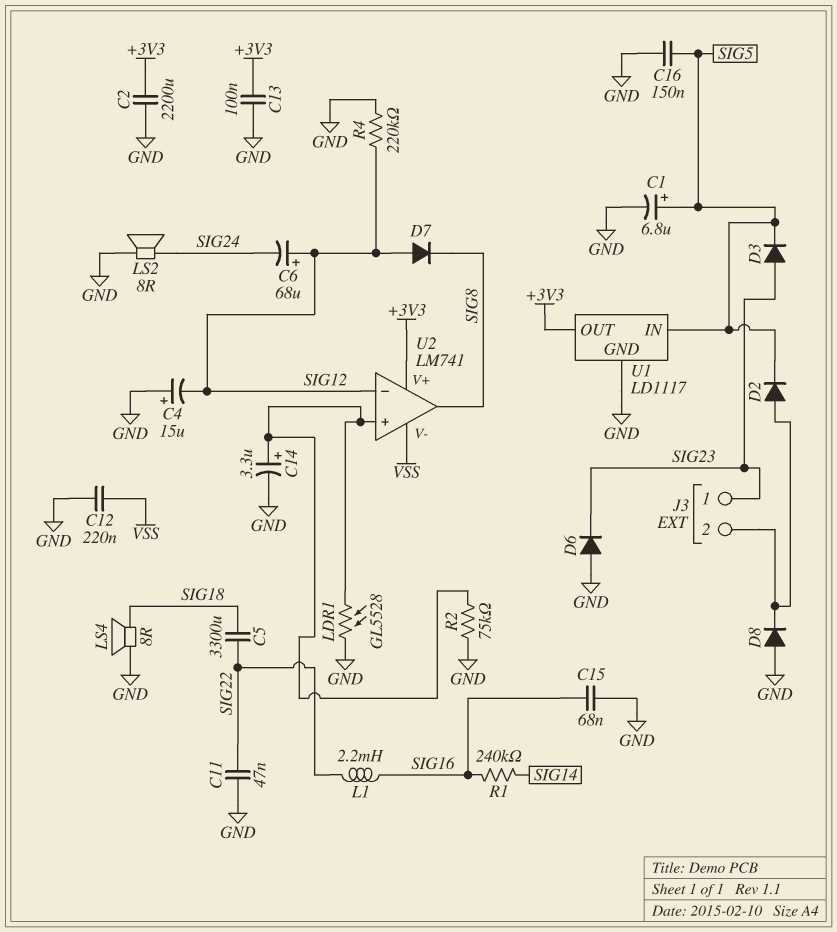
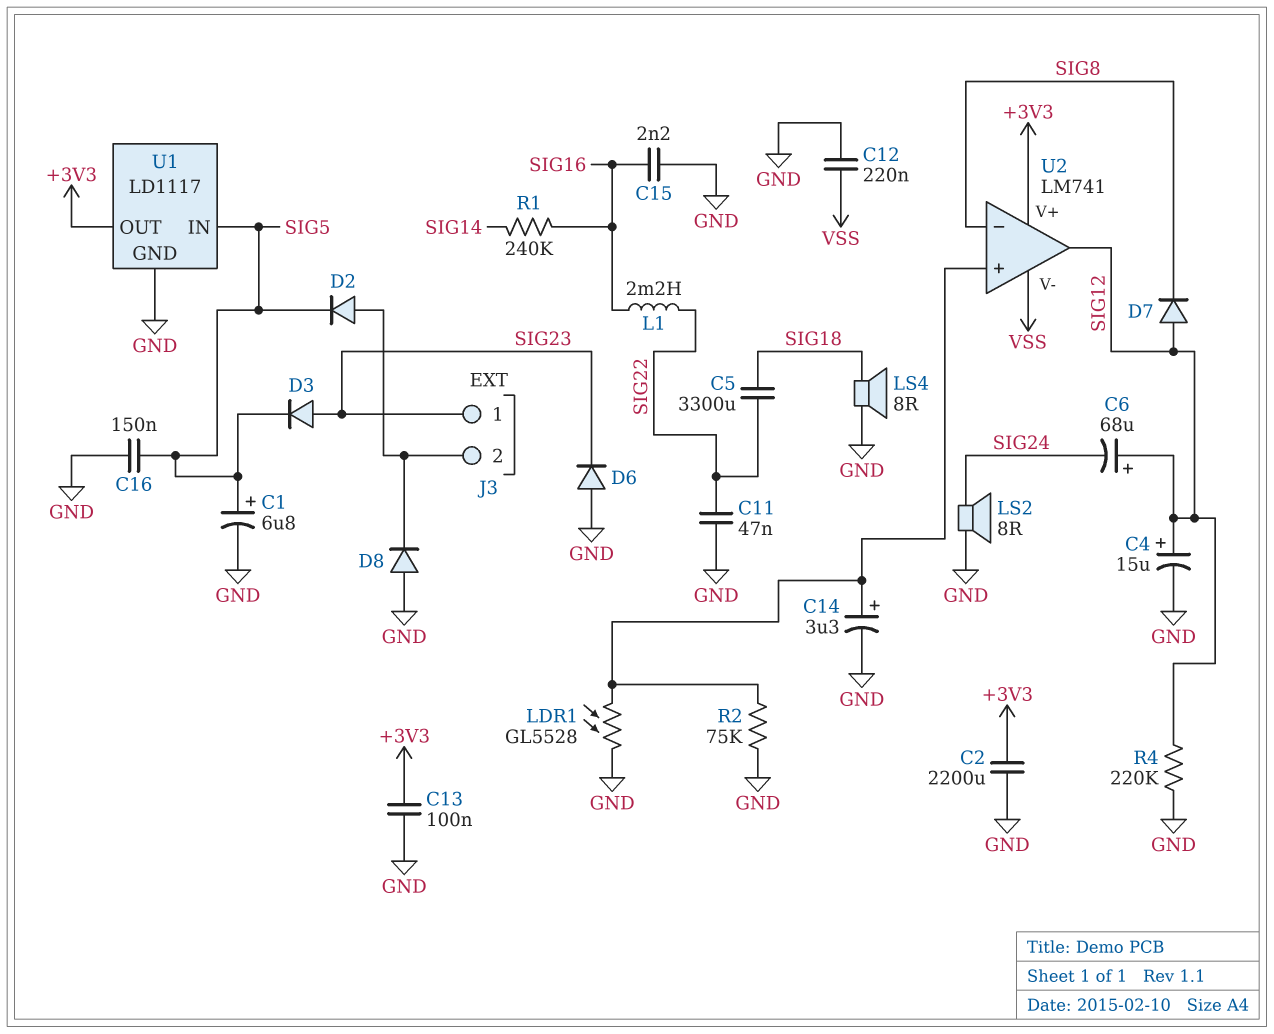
C4: 15uF (plus GND, minus SIG12) -> 15uF (plus SIG12, minus GND)
C15: 68nF (GND, SIG16) -> 2.2nF (GND, SIG16)
U2 pin in-: SIG12 -> SIG8
U2 pin out: SIG8 -> SIG12

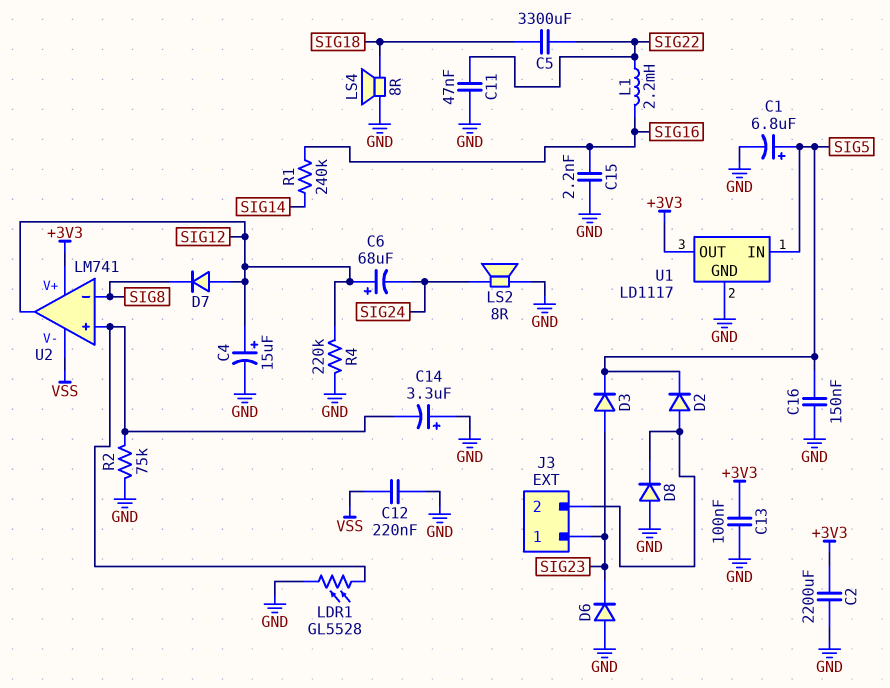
C14: 3.3uF (plus U2/in+, minus GND) -> 3.3uF (plus GND, minus U2/in+)

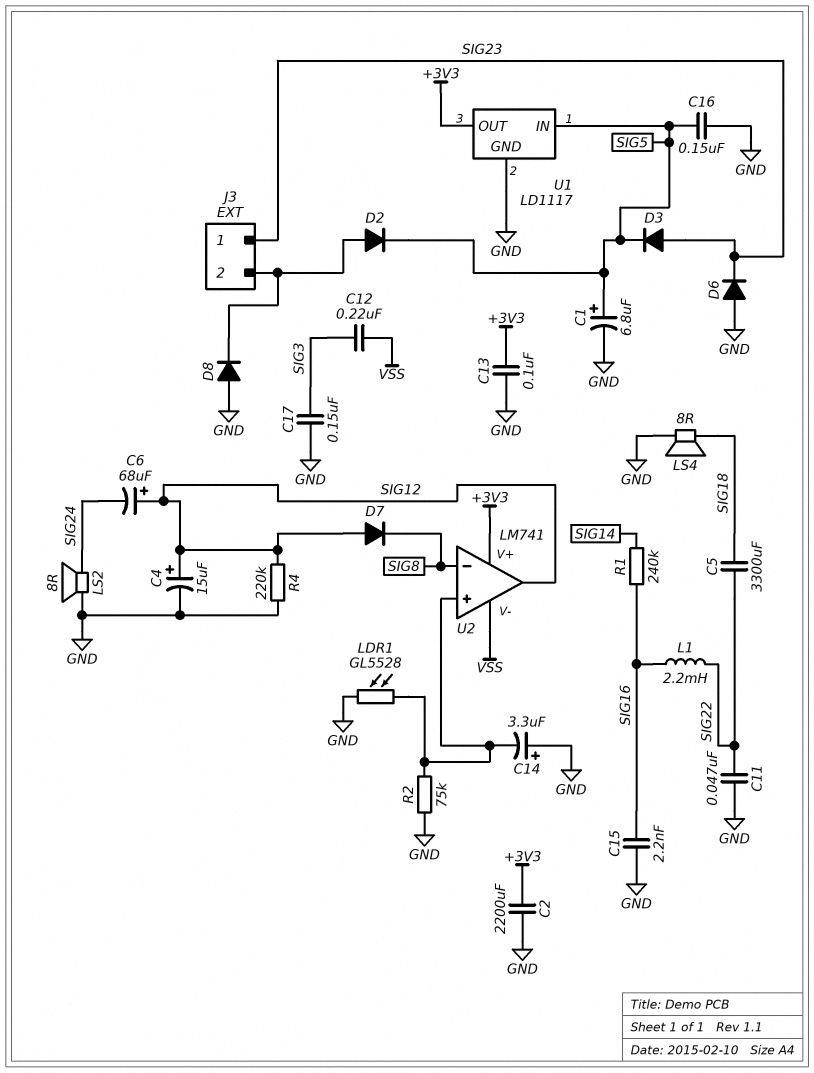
C12: 220nF (GND, VSS) -> 220nF (SIG3, VSS)
C17: none -> 150nF (GND, SIG3)

